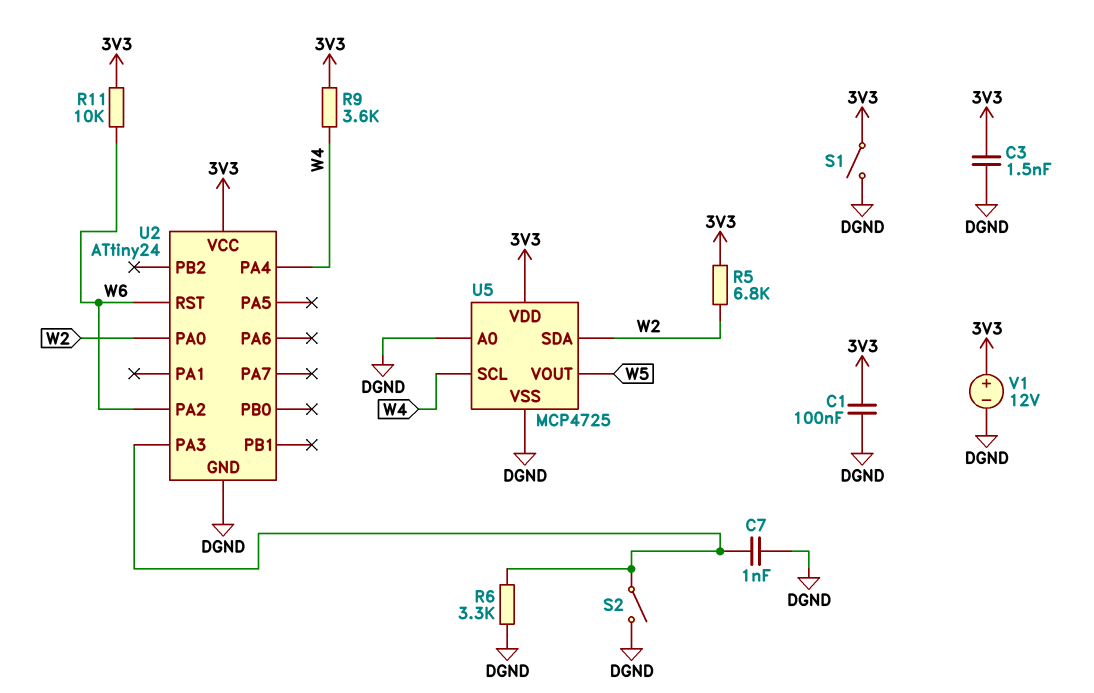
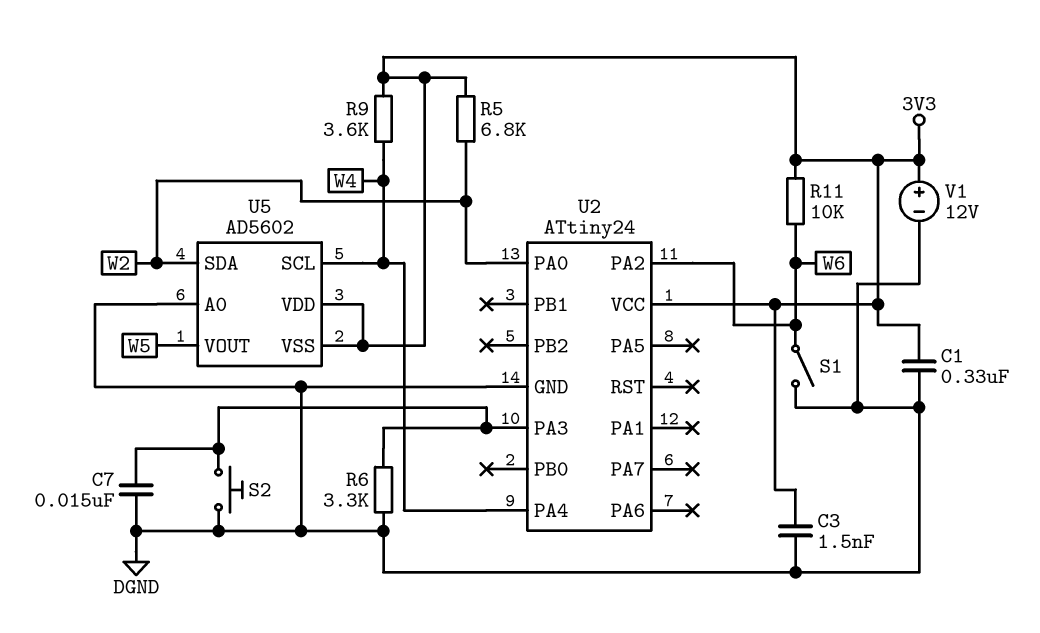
C1: 100nF (3V3, DGND) -> 330nF (3V3, DGND)
C7: 1nF (DGND, U2/PA3) -> 15nF (DGND, U2/PA3)
S1: switch (3V3, DGND) -> switch (DGND, W6)
S2: switch (DGND, U2/PA3) -> button (DGND, U2/PA3)
U2 pin RST: W6 -> none
U5: MCP4725 -> AD5602
U5 pin VSS: DGND -> 3V3

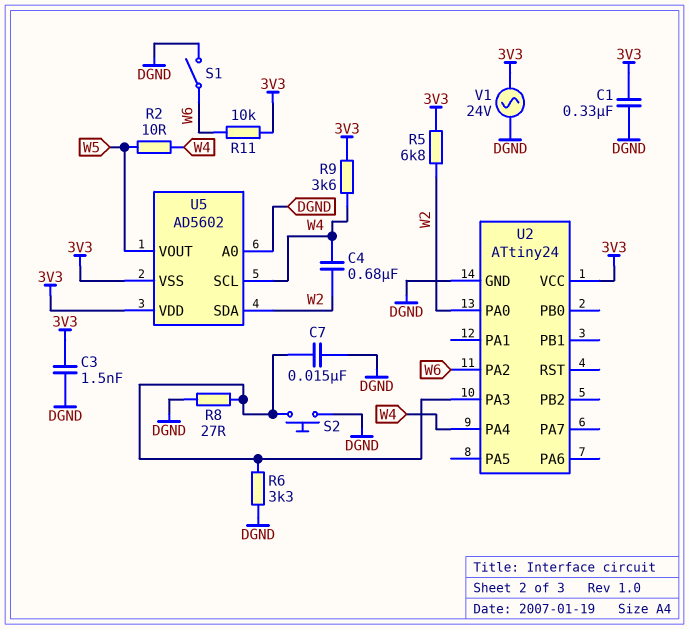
C4: none -> 680nF (W2, W4)
R2: none -> 10 (W4, W5)
R8: none -> 27 (DGND, U2/PA3)
V1: 12V (plus 3V3, minus DGND) -> AC 24V (3V3, DGND)

